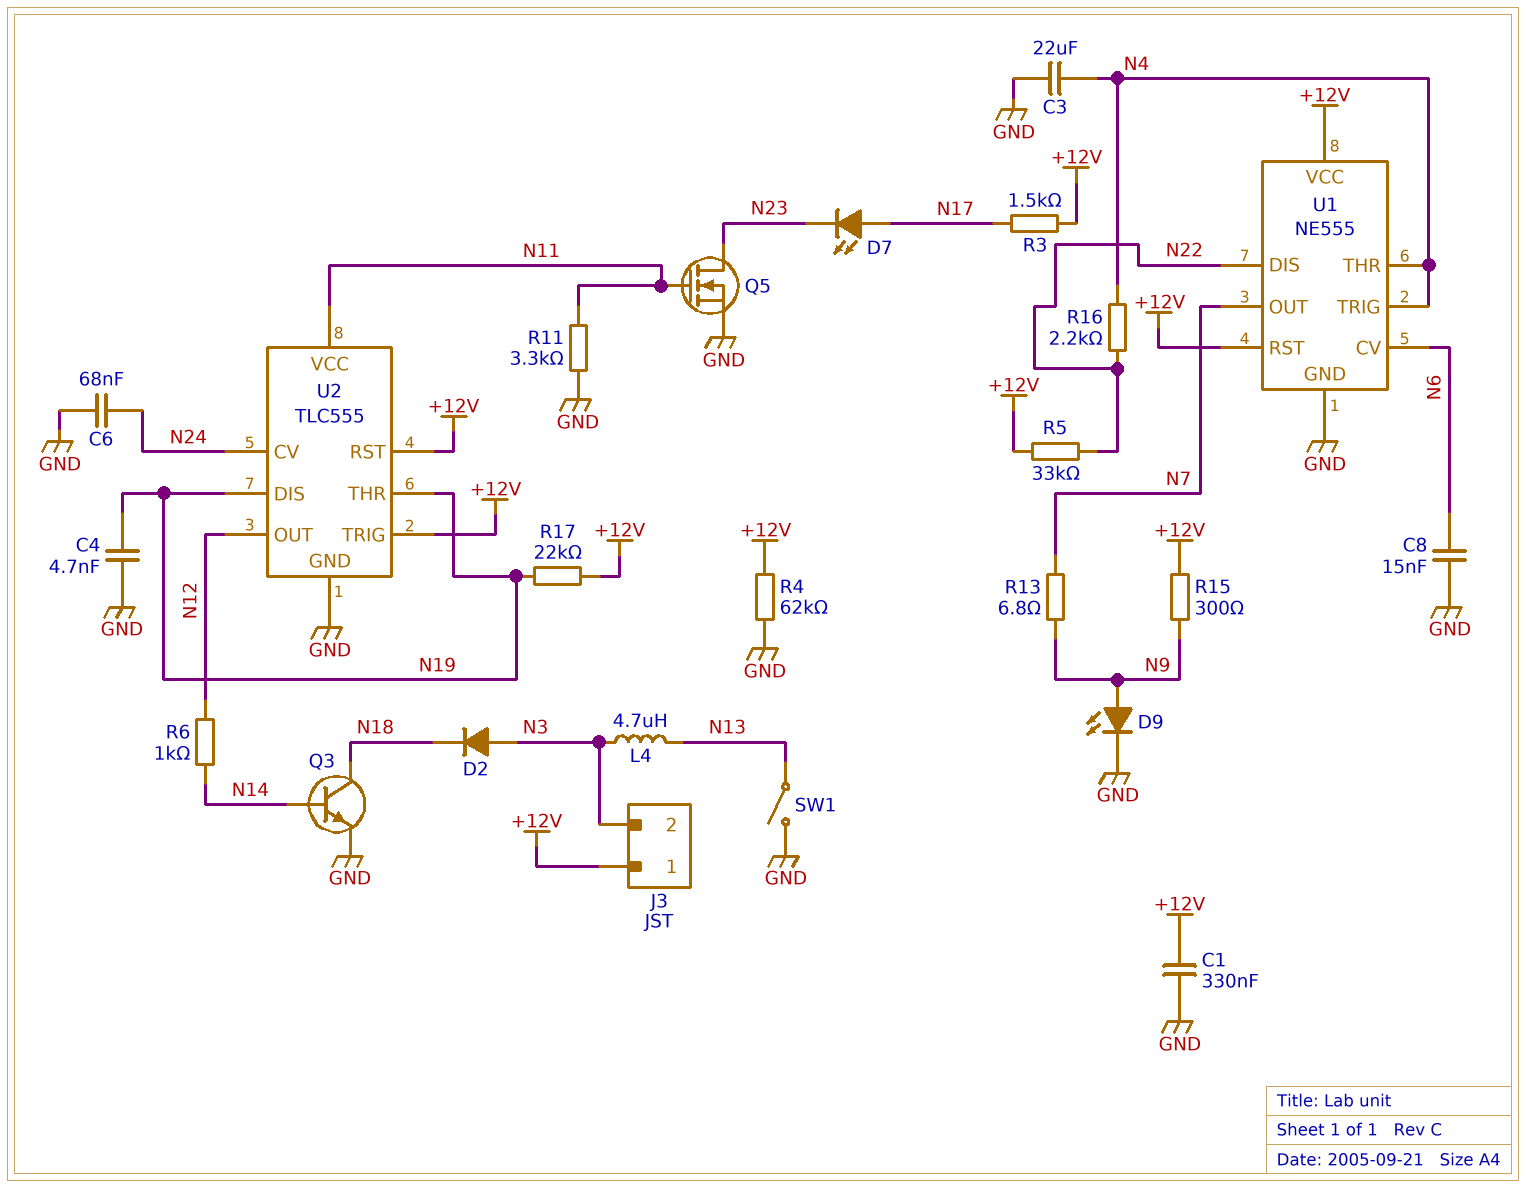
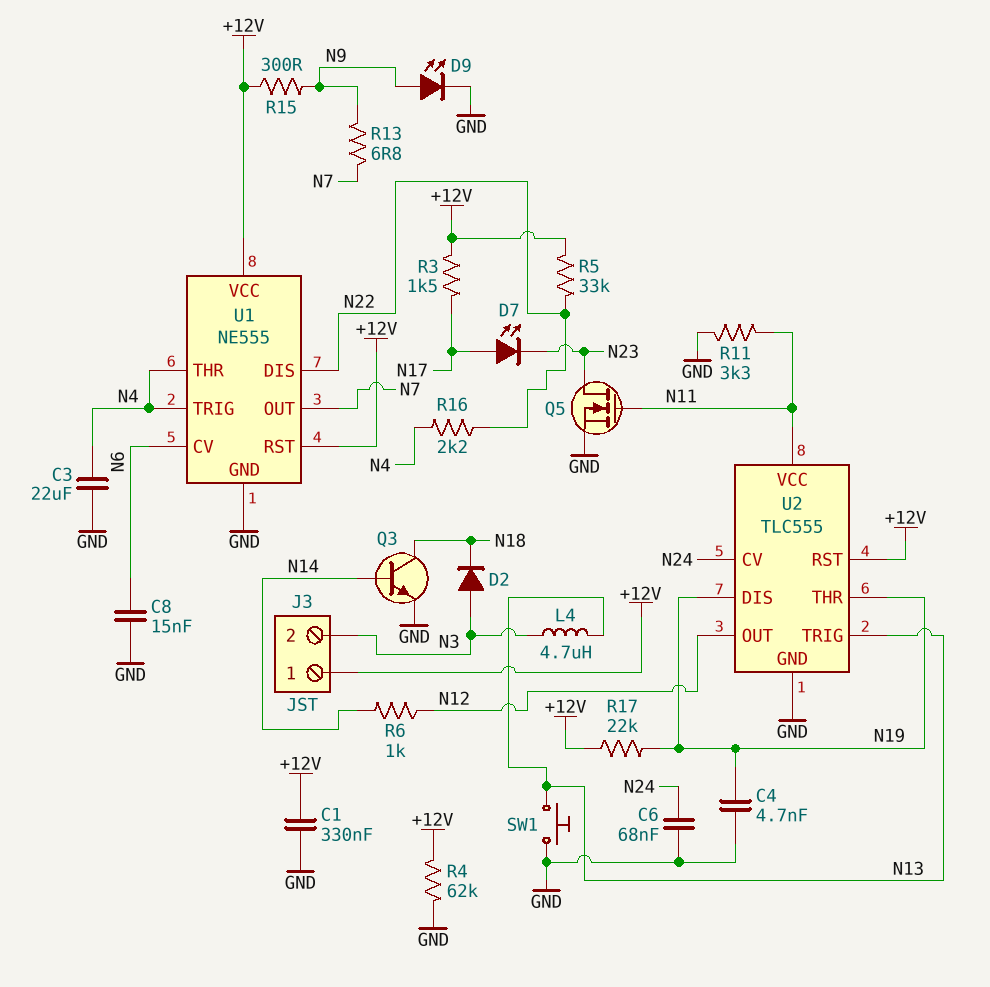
SW1: switch (GND, N13) -> button (GND, N13)
U2 pin TRIG: +12V -> N13

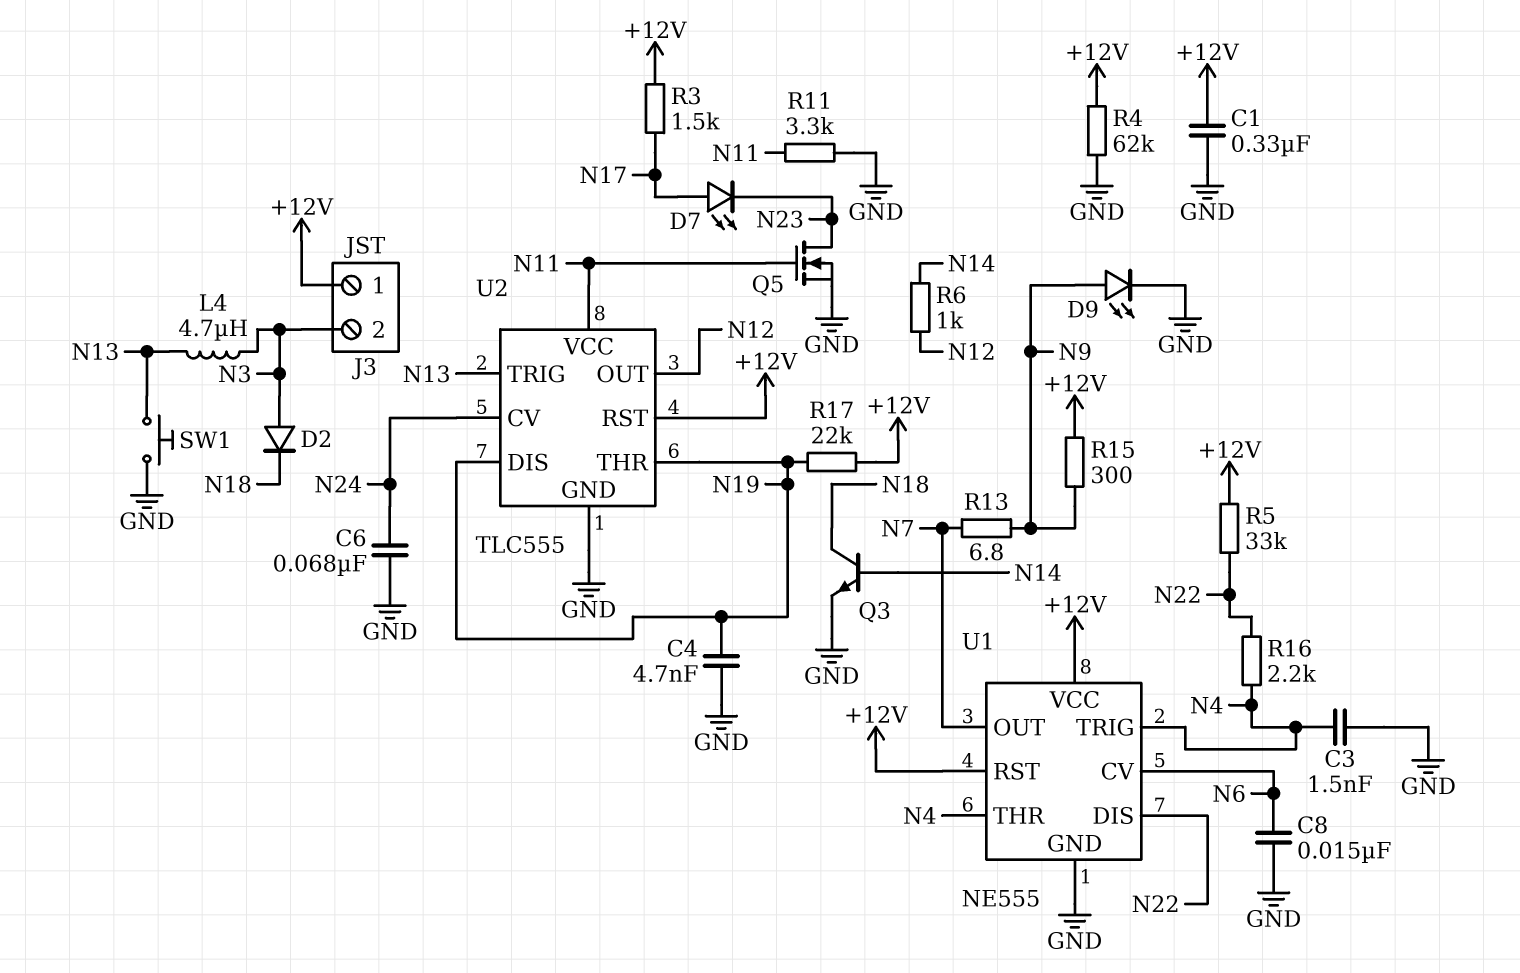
C3: 22uF (GND, N4) -> 1.5nF (GND, N4)

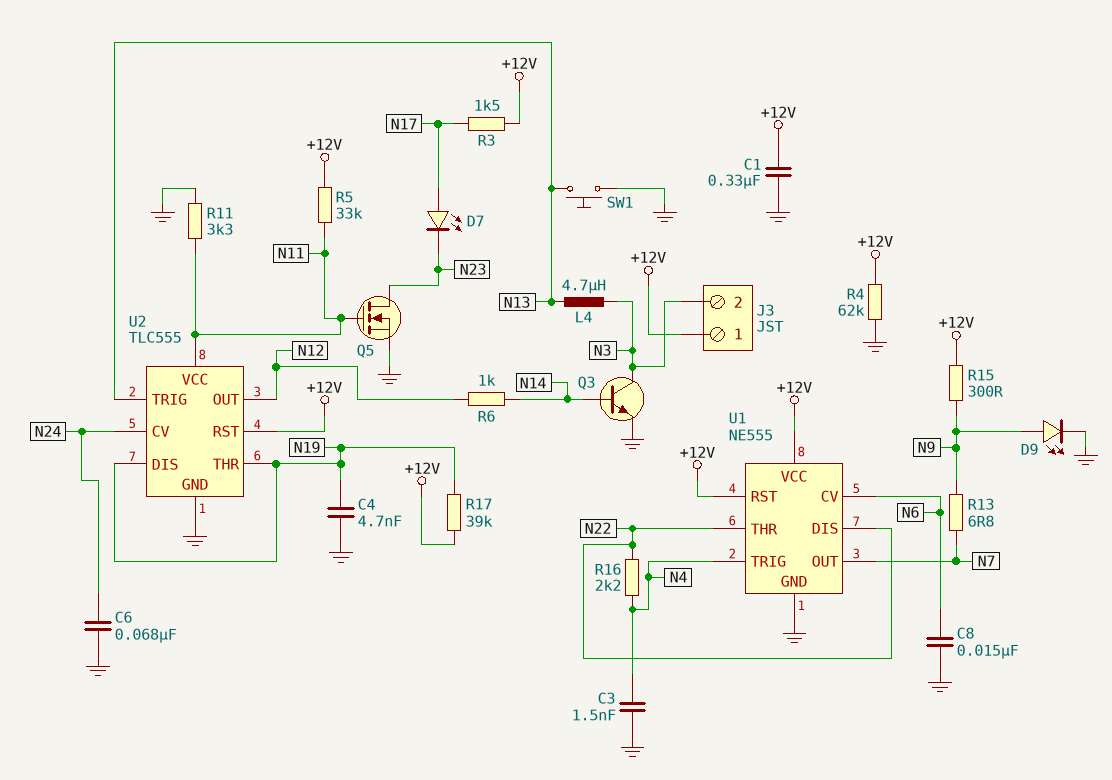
D2: diode (A N3, K N18) -> none
Q3: NPN (B N14, C N18, E GND) -> NPN (B N14, C N3, E GND)
R5: 33k (+12V, N22) -> 33k (+12V, N11)
R17: 22k (+12V, N19) -> 39k (+12V, N19)
U1 pin THR: N4 -> N22

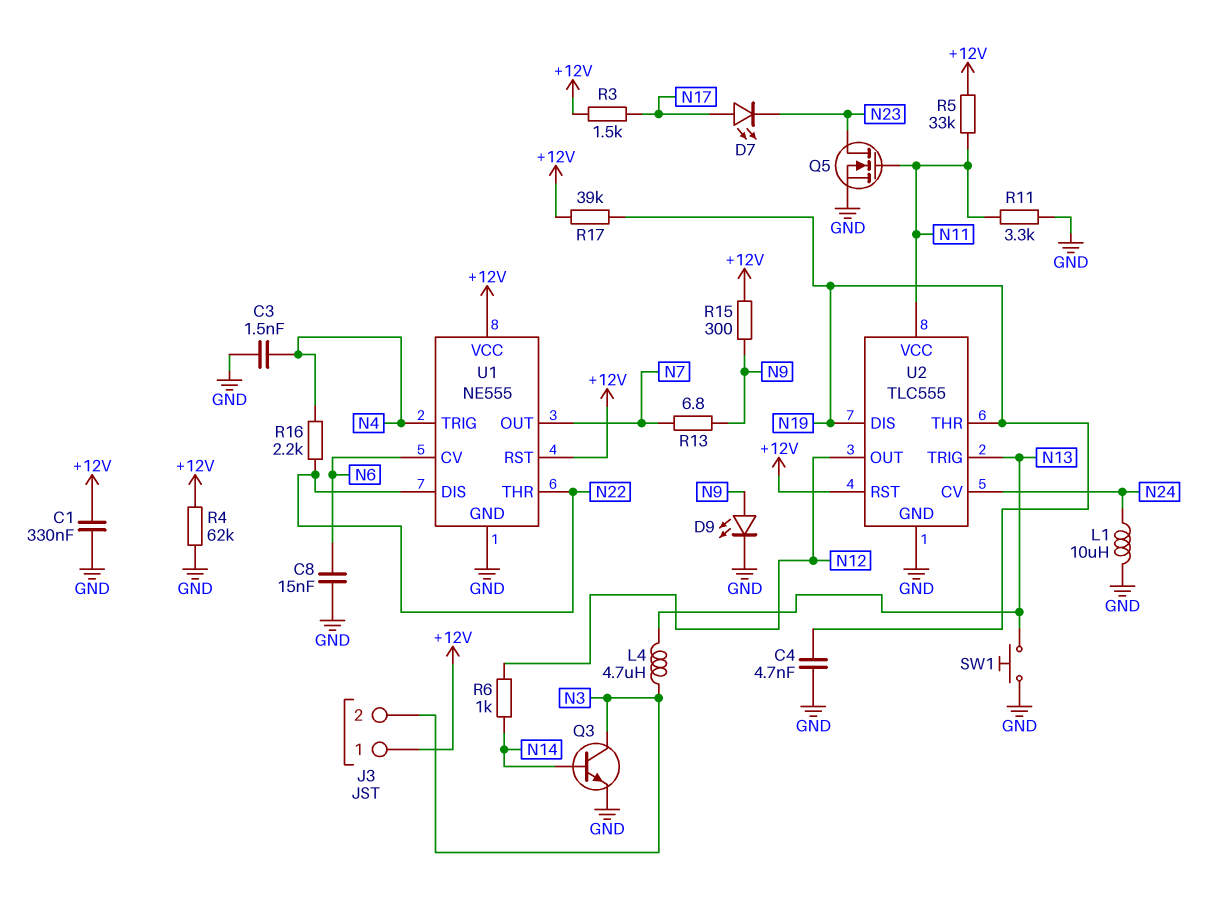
C6: 68nF (GND, N24) -> none
L1: none -> 10uH (GND, N24)

